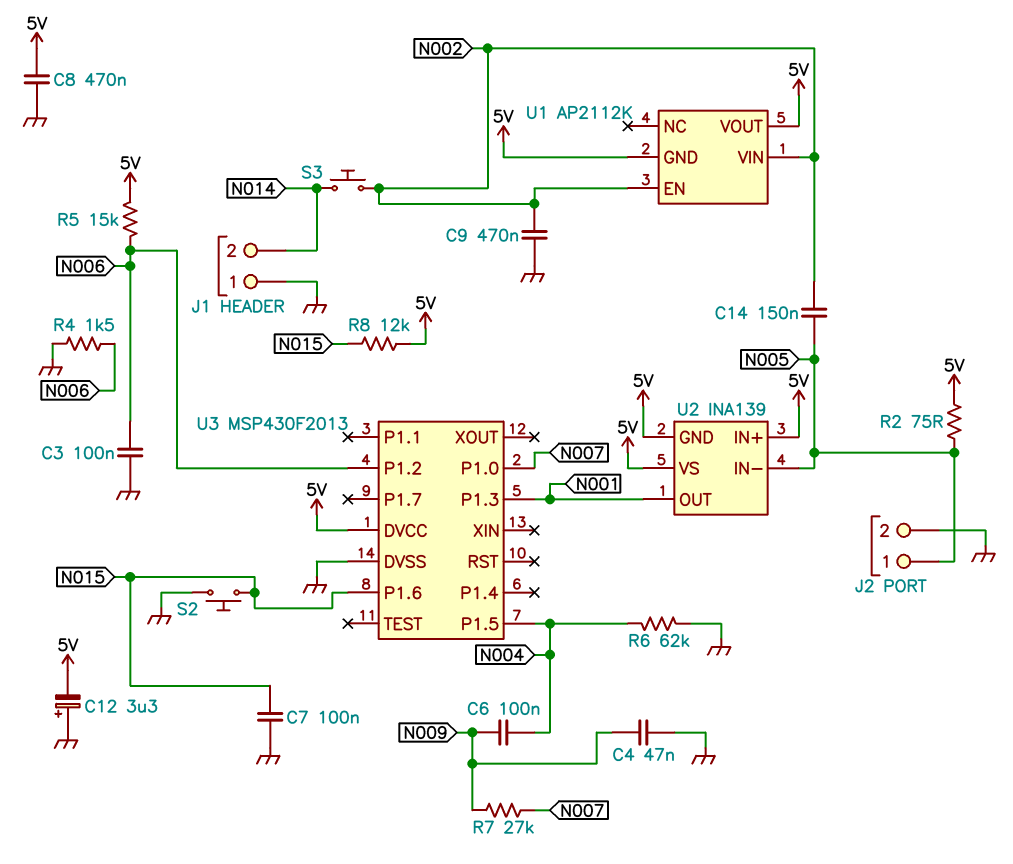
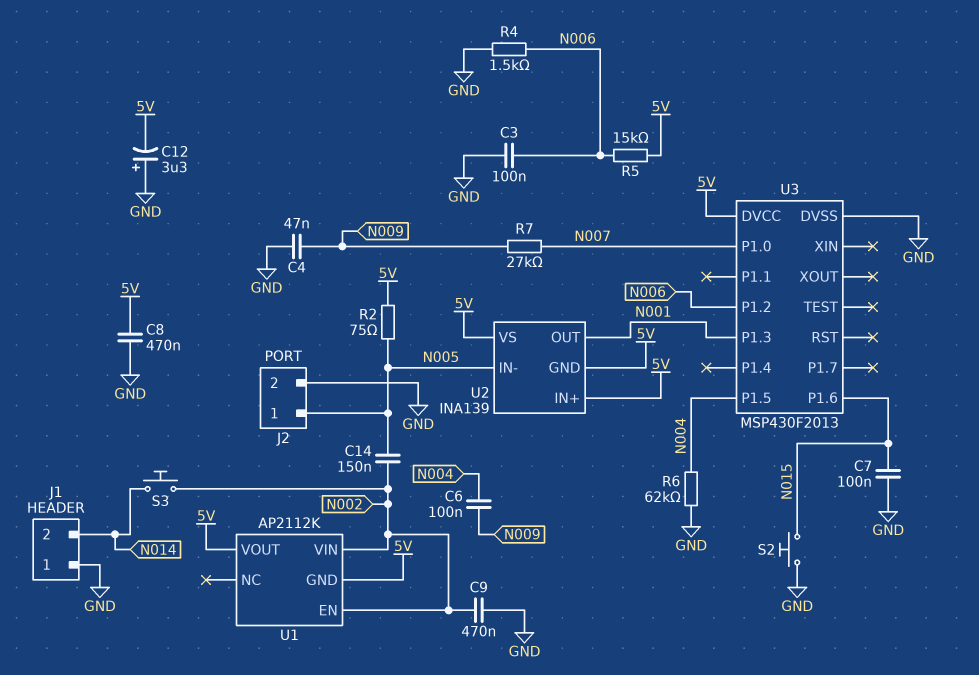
R8: 12k (5V, N015) -> none

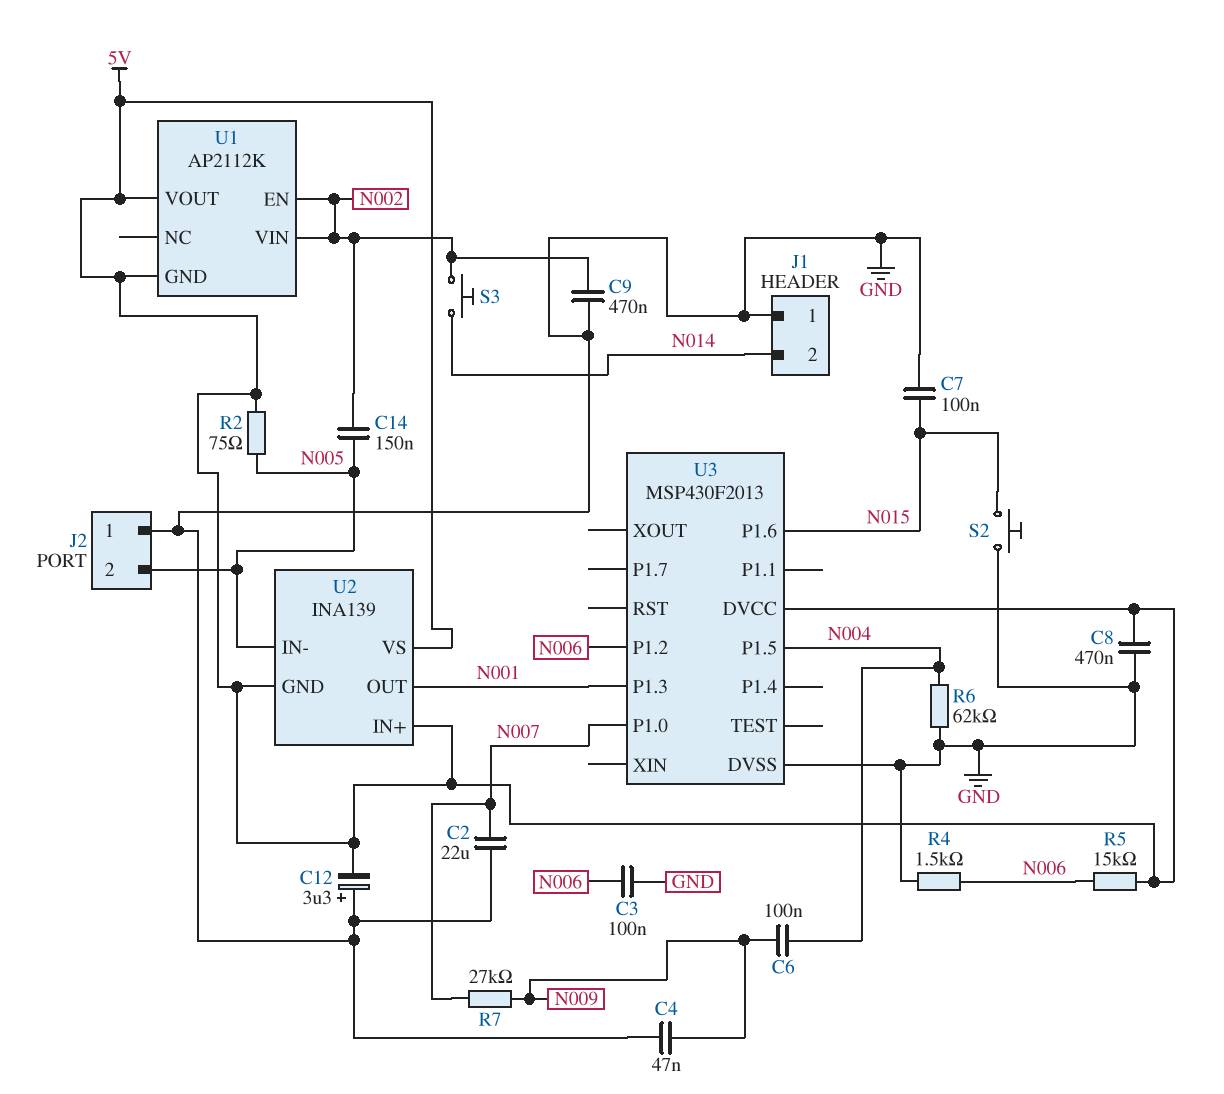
C2: none -> 22uF (GND, N007)
J2 pin 1: N005 -> GND
J2 pin 2: GND -> N005

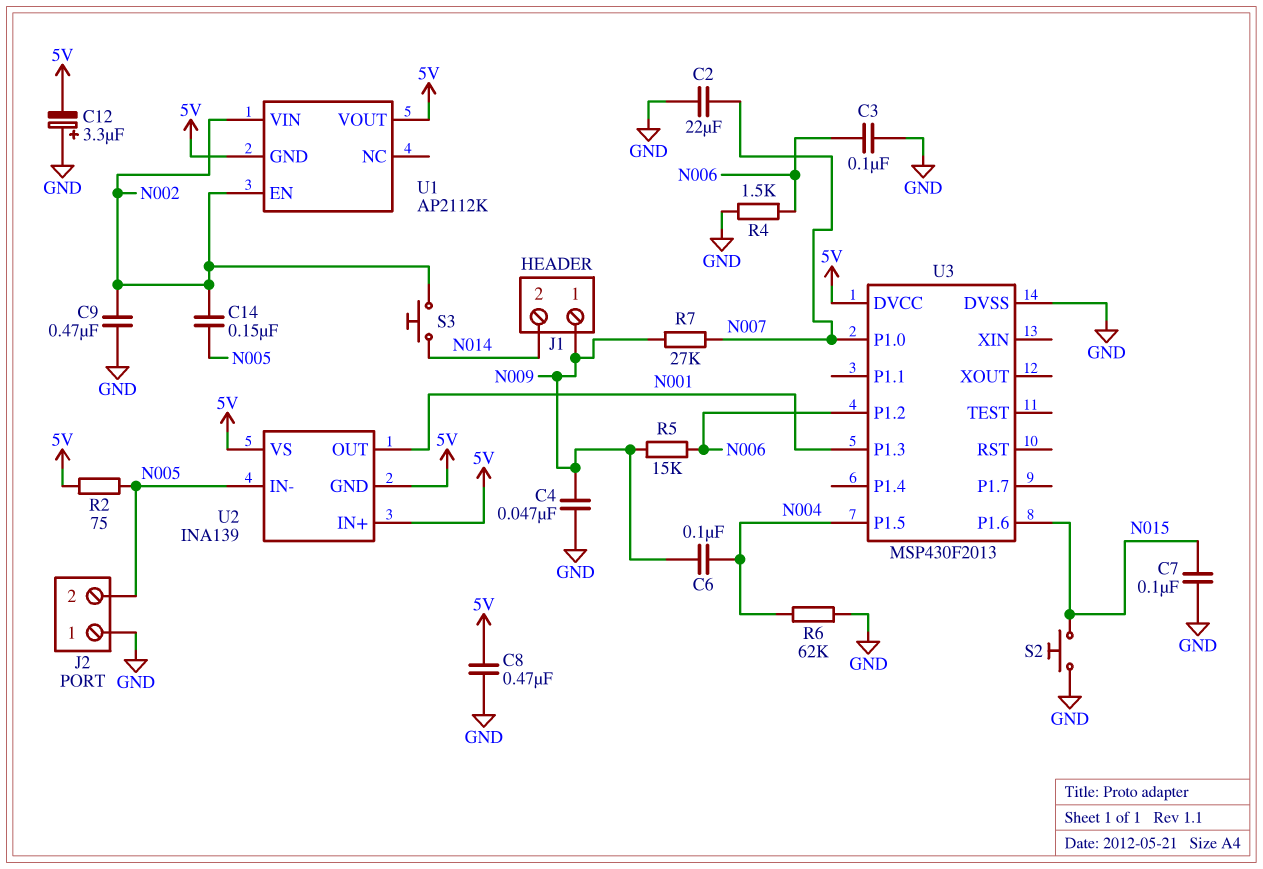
J1 pin 1: GND -> N009
R5: 15k (5V, N006) -> 15k (N006, N009)

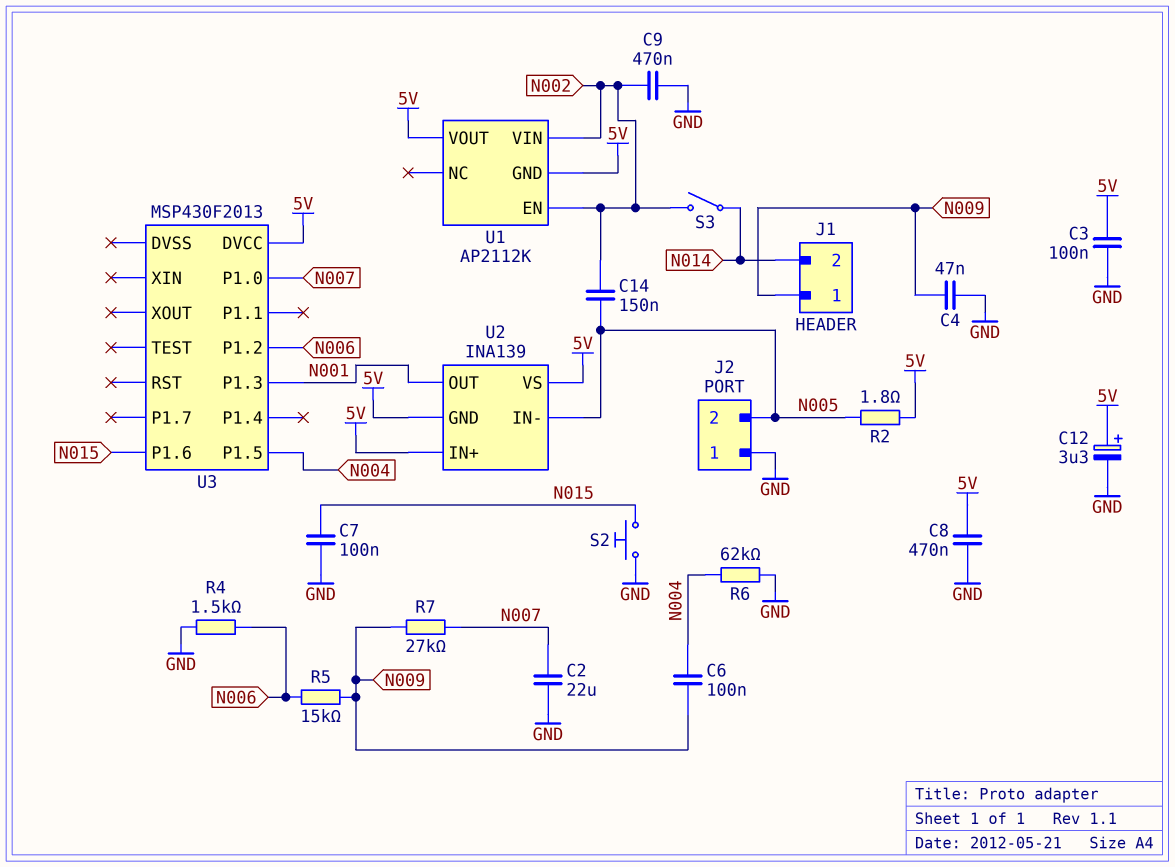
C3: 100nF (GND, N006) -> 100nF (5V, GND)
C12: 3.3uF (plus GND, minus 5V) -> 3.3uF (plus 5V, minus GND)
R2: 75 (5V, N005) -> 1.8 (5V, N005)
S3: button (N002, N014) -> switch (N002, N014)
U3 pin DVSS: GND -> none

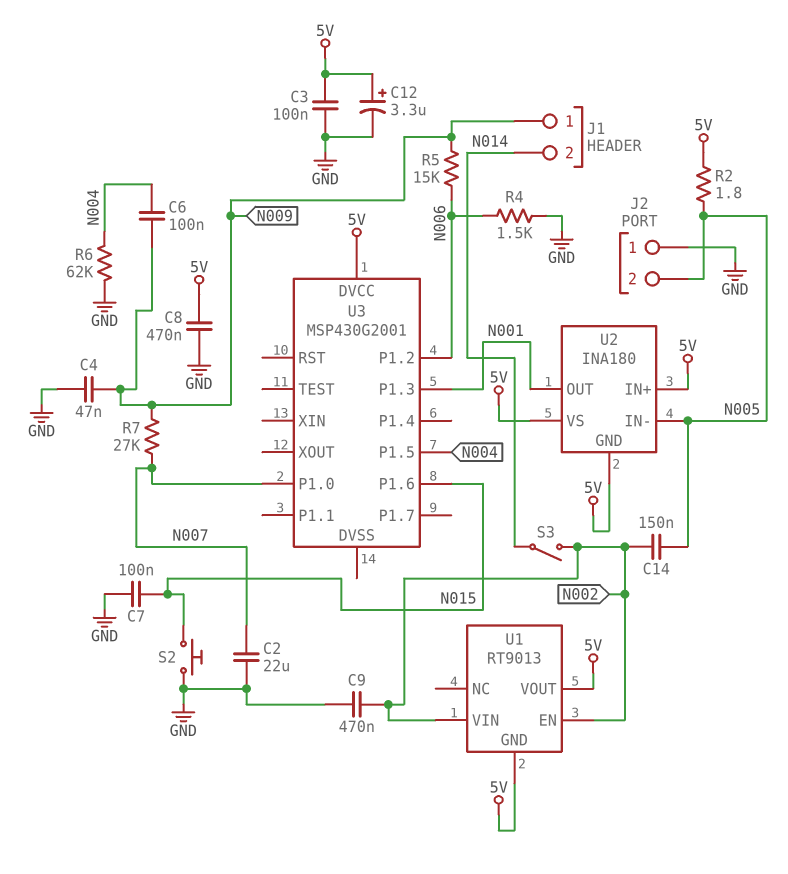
U1: AP2112K -> RT9013
U2: INA139 -> INA180
U3: MSP430F2013 -> MSP430G2001

